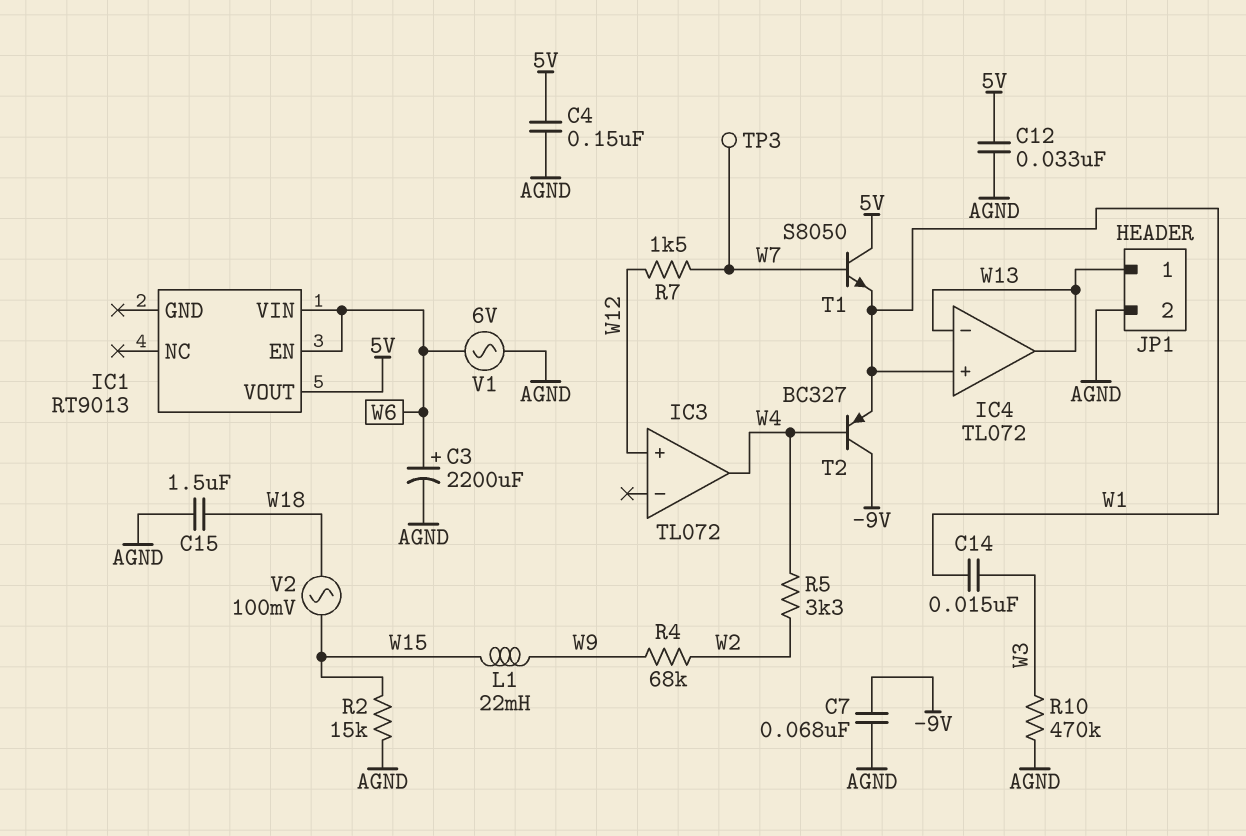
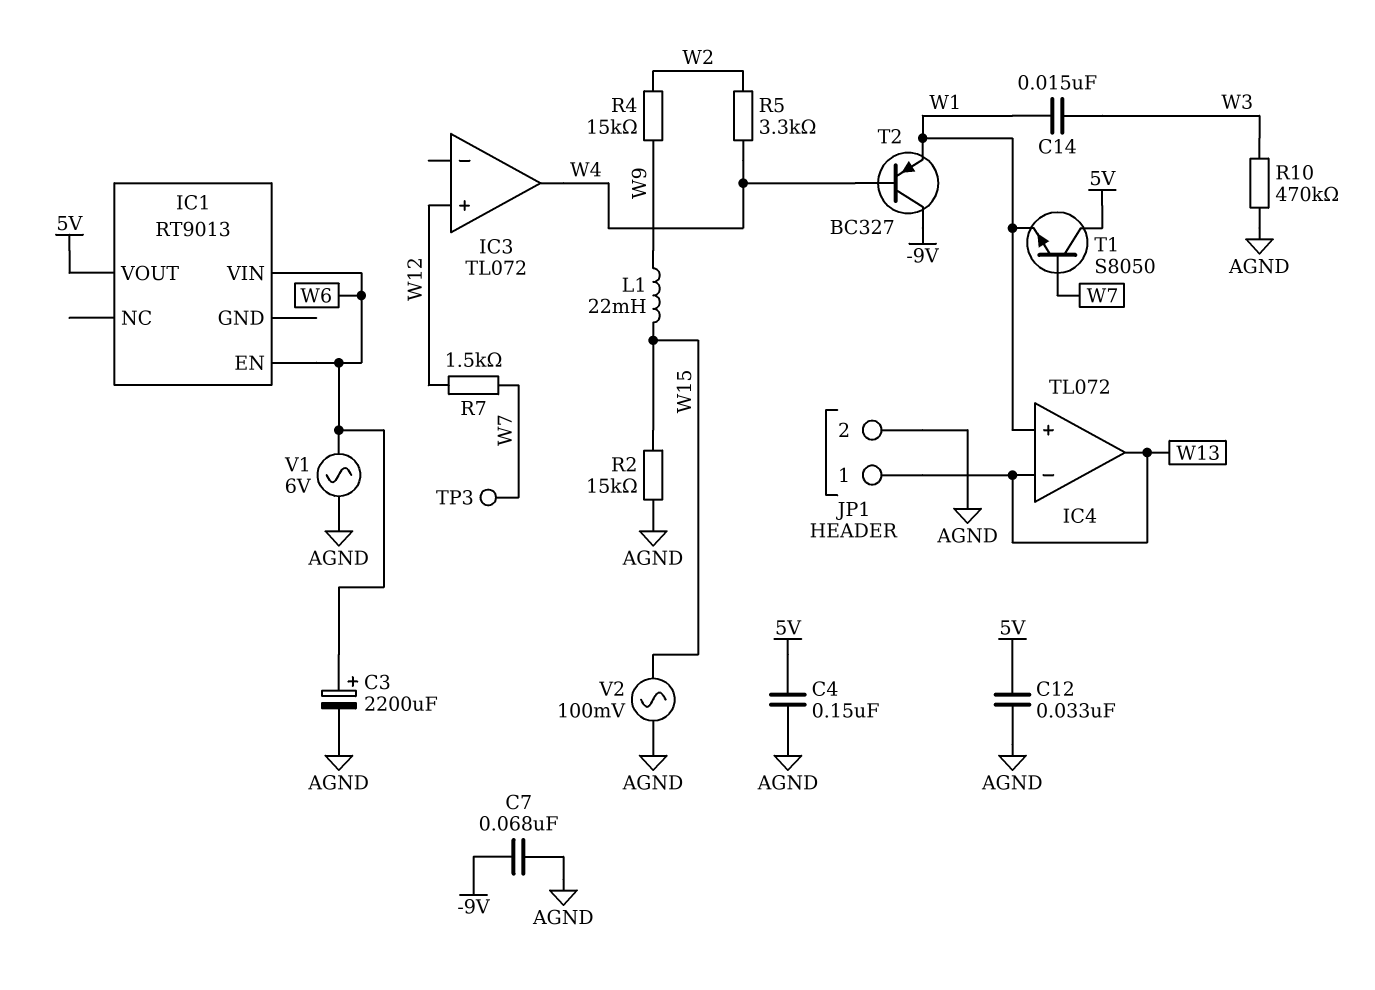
C15: 1.5uF (AGND, W18) -> none
R4: 68k (W2, W9) -> 15k (W2, W9)
V2: AC 100mV (W15, W18) -> AC 100mV (AGND, W15)

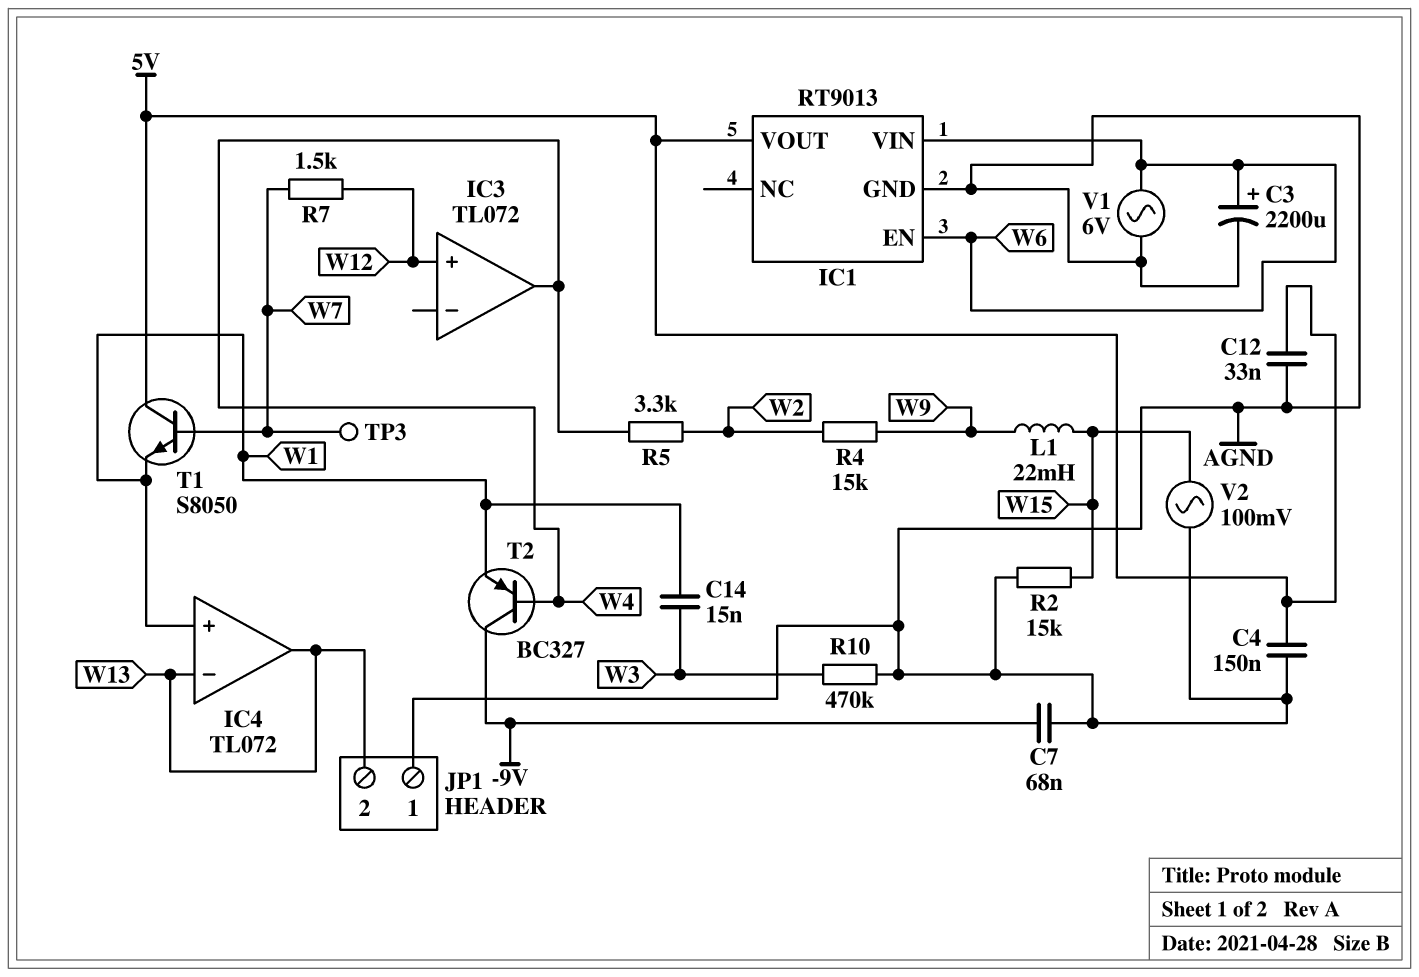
IC1 pin GND: none -> AGND
JP1 pin 1: W13 -> AGND
JP1 pin 2: AGND -> W13

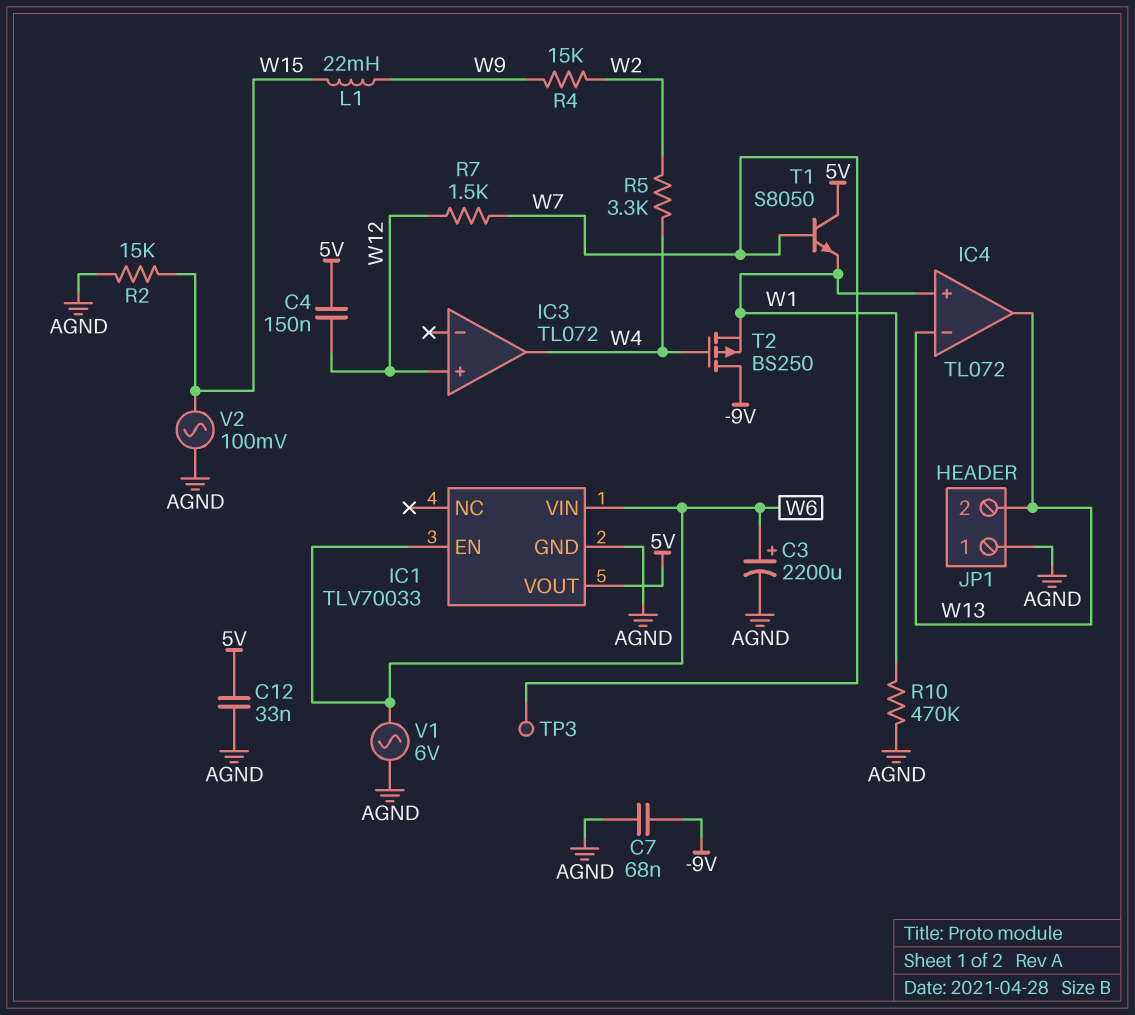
C4: 150nF (5V, AGND) -> 150nF (5V, W12)
C14: 15nF (W1, W3) -> none
IC1: RT9013 -> TLV70033
R10: 470k (AGND, W3) -> 470k (AGND, W1)
T2: PNP BC327 (B W4, C -9V, E W1) -> PMOS BS250 (G W4, D -9V, S W1)

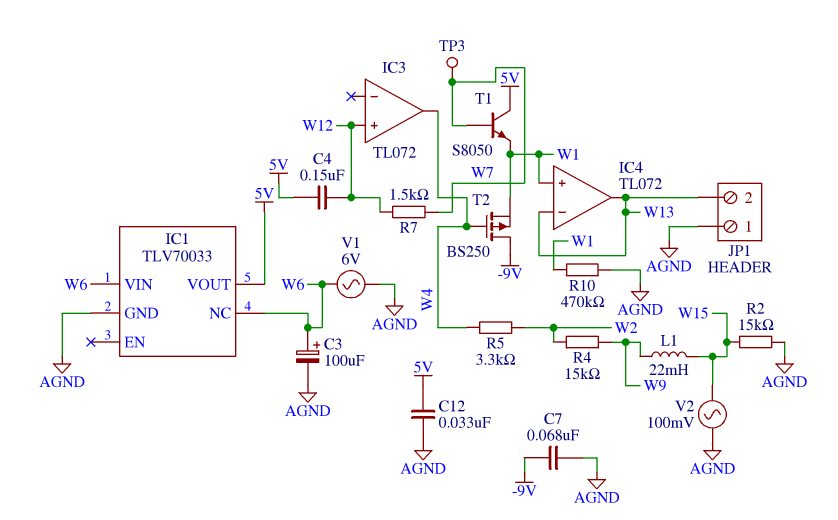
C3: 2200uF (plus W6, minus AGND) -> 100uF (plus W6, minus AGND)
IC1 pin EN: W6 -> none
IC1 pin NC: none -> W6

